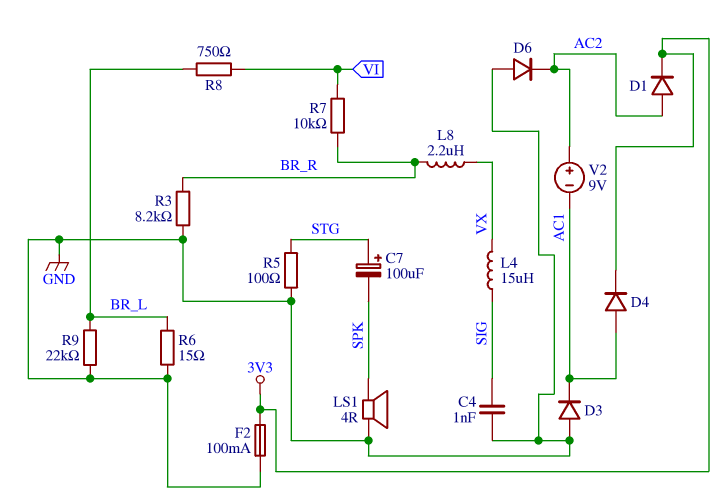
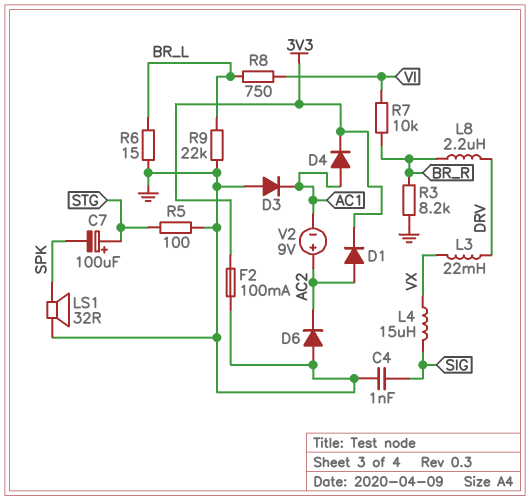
L3: none -> 22mH (DRV, VX)
L8: 2.2uH (BR_R, VX) -> 2.2uH (BR_R, DRV)
LS1: speaker 4R (GND, SPK) -> speaker 32R (GND, SPK)

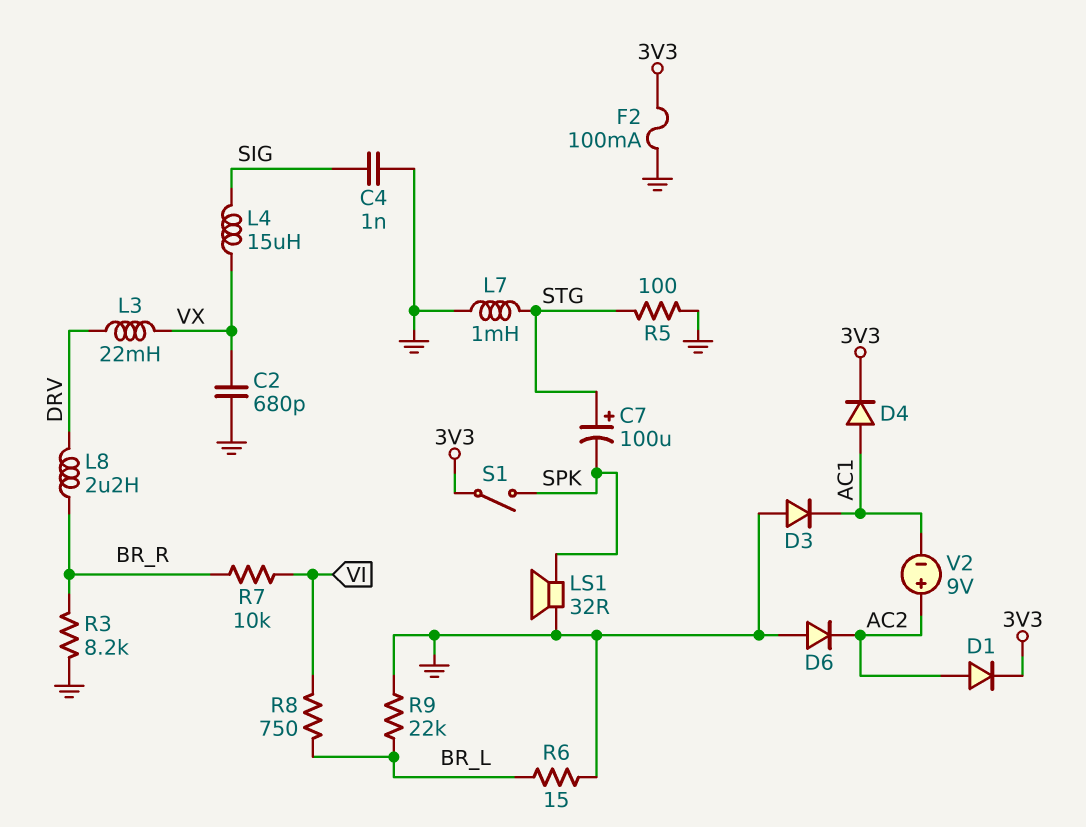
C2: none -> 680pF (GND, VX)
L7: none -> 1mH (GND, STG)
S1: none -> switch (3V3, SPK)

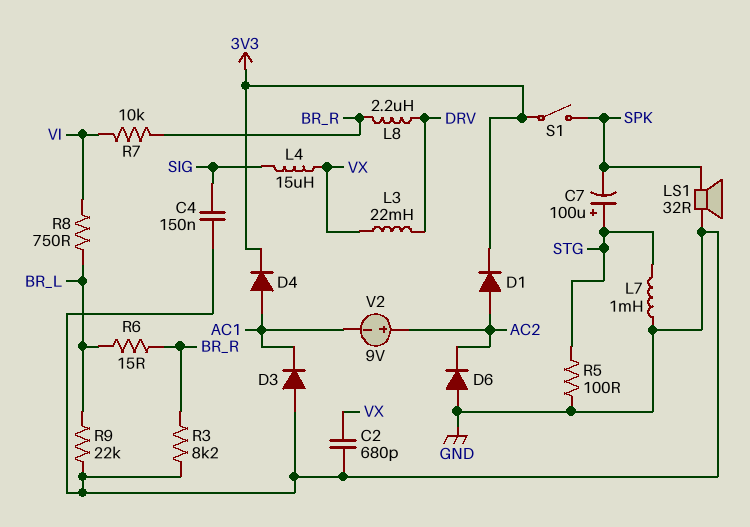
C4: 1nF (GND, SIG) -> 150nF (GND, SIG)
F2: 100mA (3V3, GND) -> none
R6: 15 (BR_L, GND) -> 15 (BR_L, BR_R)

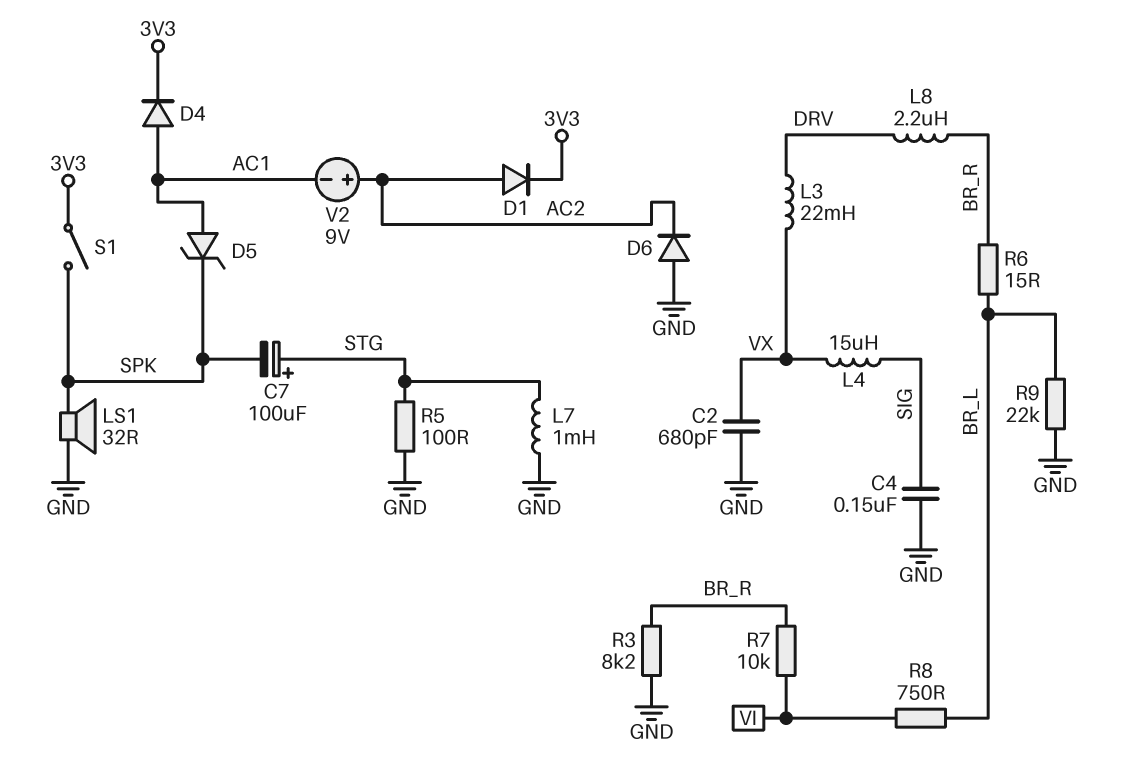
D3: diode (A GND, K AC1) -> none
D5: none -> zener (A AC1, K SPK)

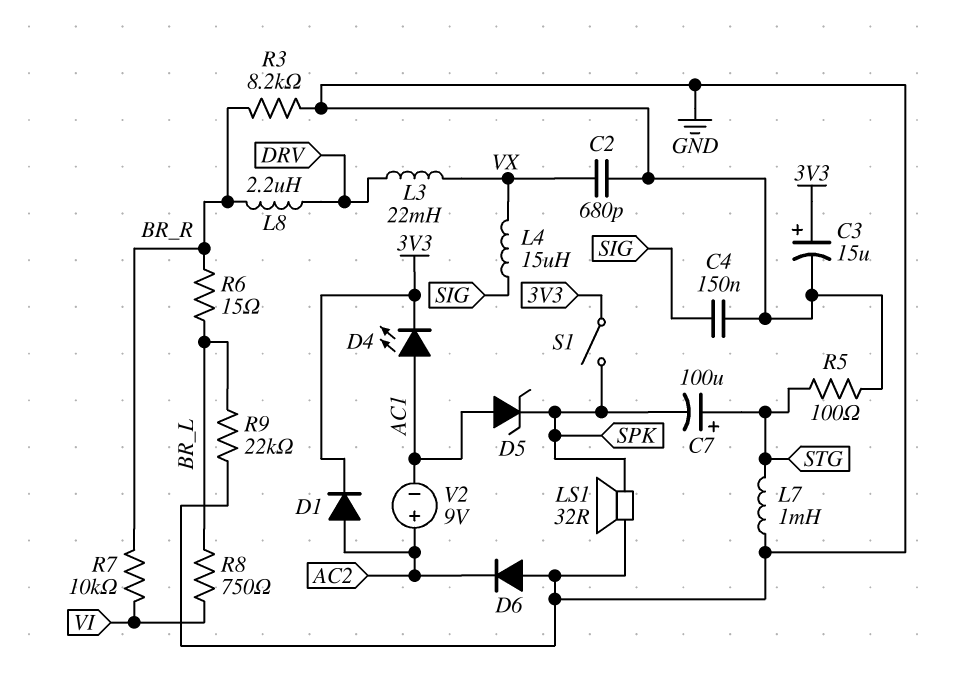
C3: none -> 15uF (plus 3V3, minus GND)
D4: diode (A AC1, K 3V3) -> LED (A AC1, K 3V3)

